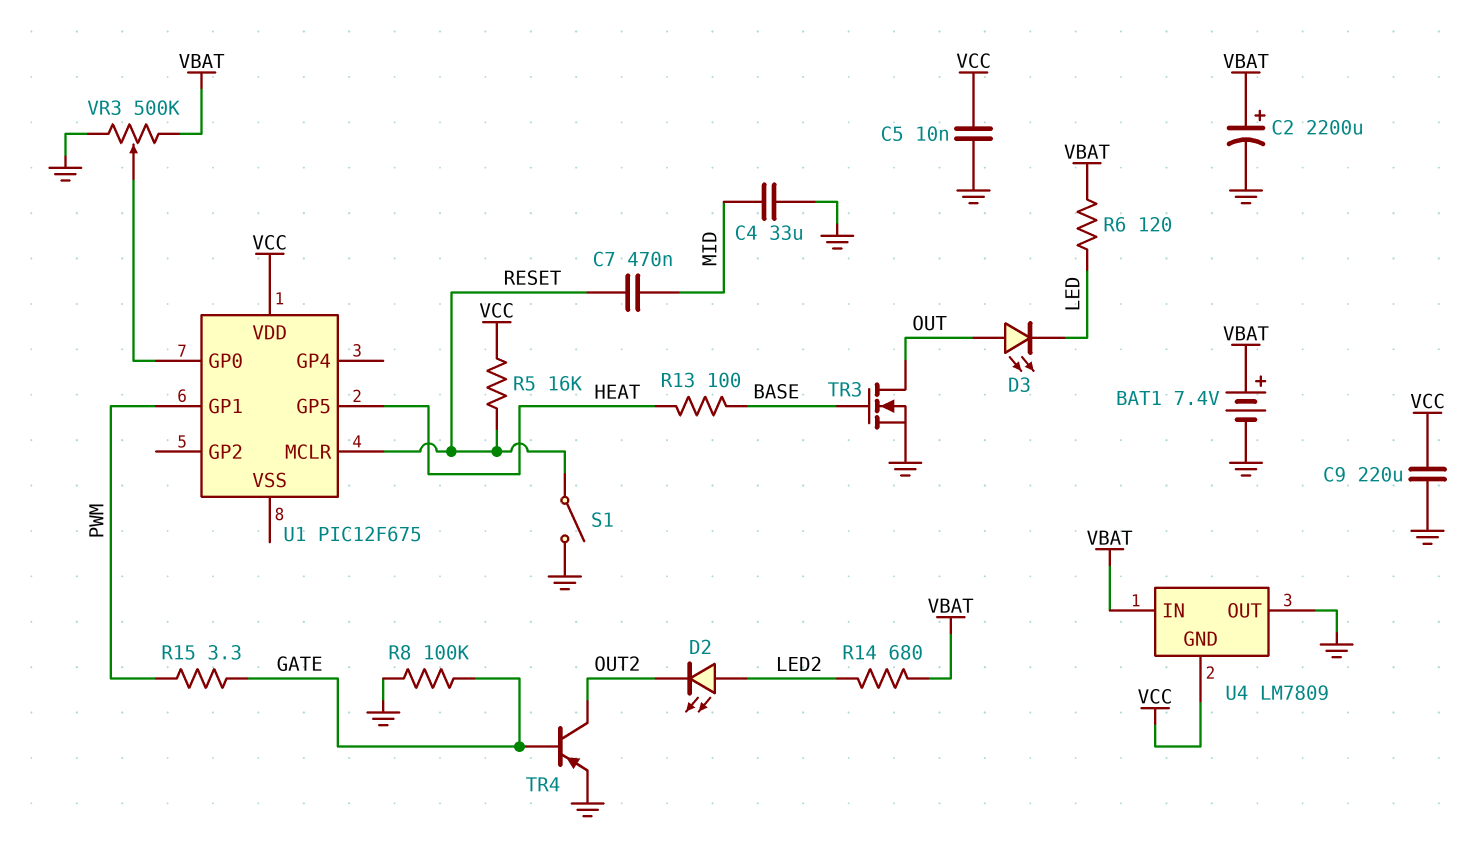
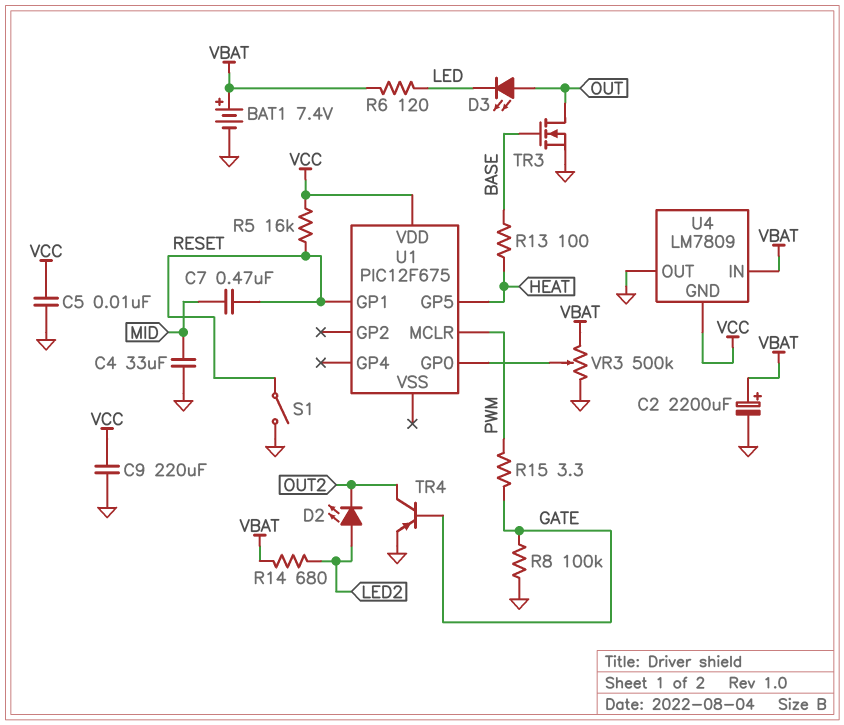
U1 pin GP1: PWM -> RESET
U1 pin MCLR: RESET -> PWM

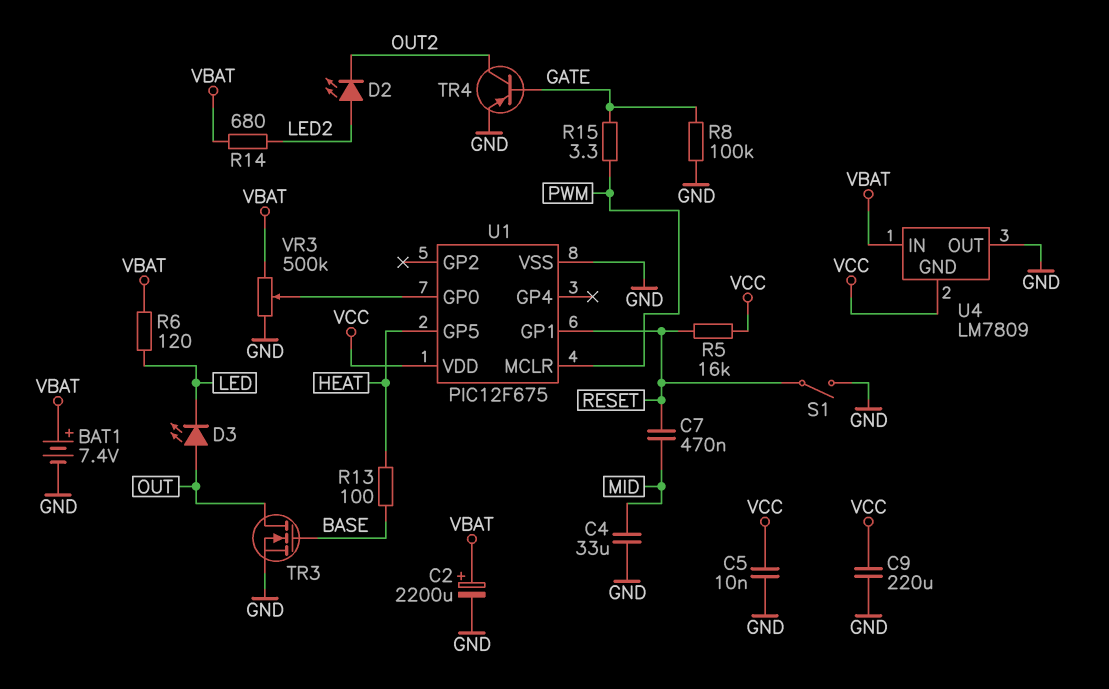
U1 pin VSS: none -> GND

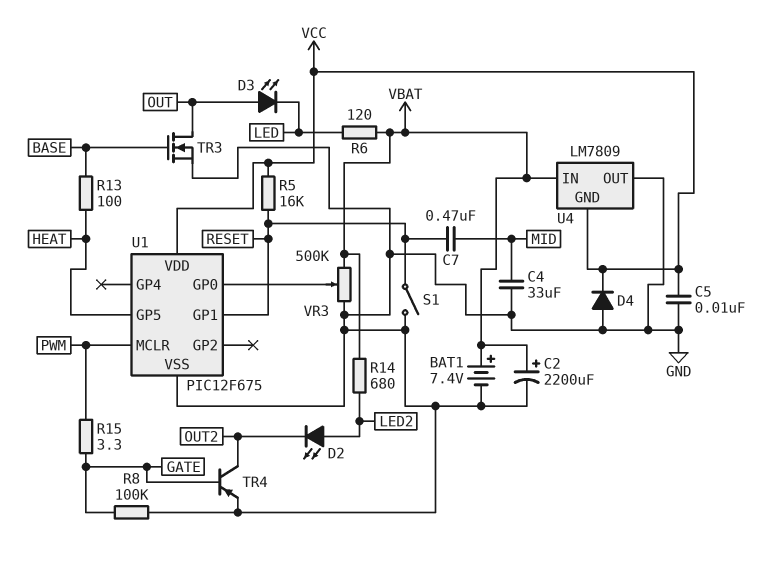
C9: 220uF (GND, VCC) -> none
D4: none -> diode (A GND, K VCC)

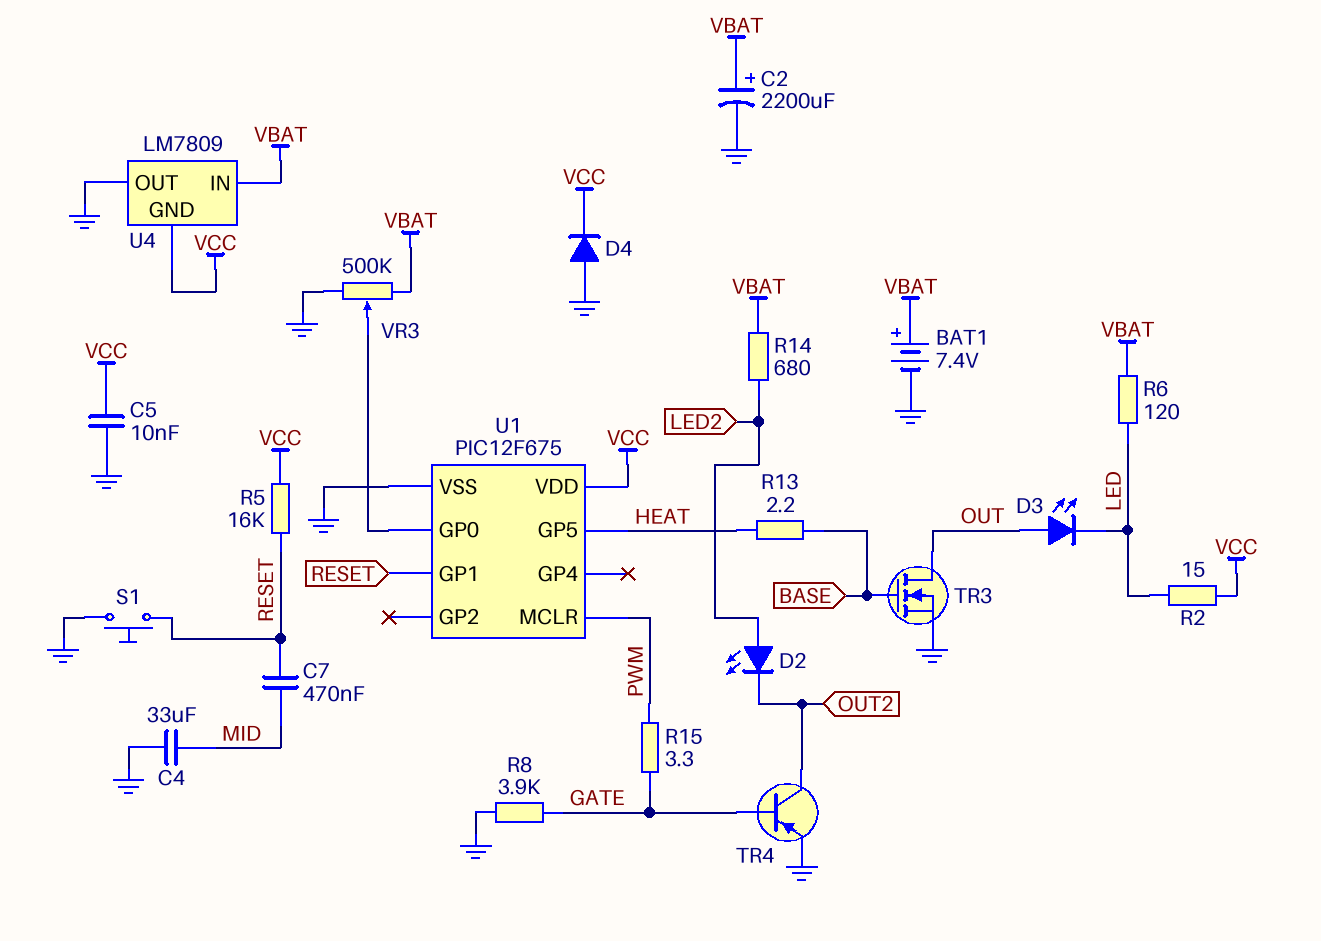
R2: none -> 15 (LED, VCC)
R8: 100k (GATE, GND) -> 3.9k (GATE, GND)
R13: 100 (BASE, HEAT) -> 2.2 (BASE, HEAT)
S1: switch (GND, RESET) -> button (GND, RESET)

